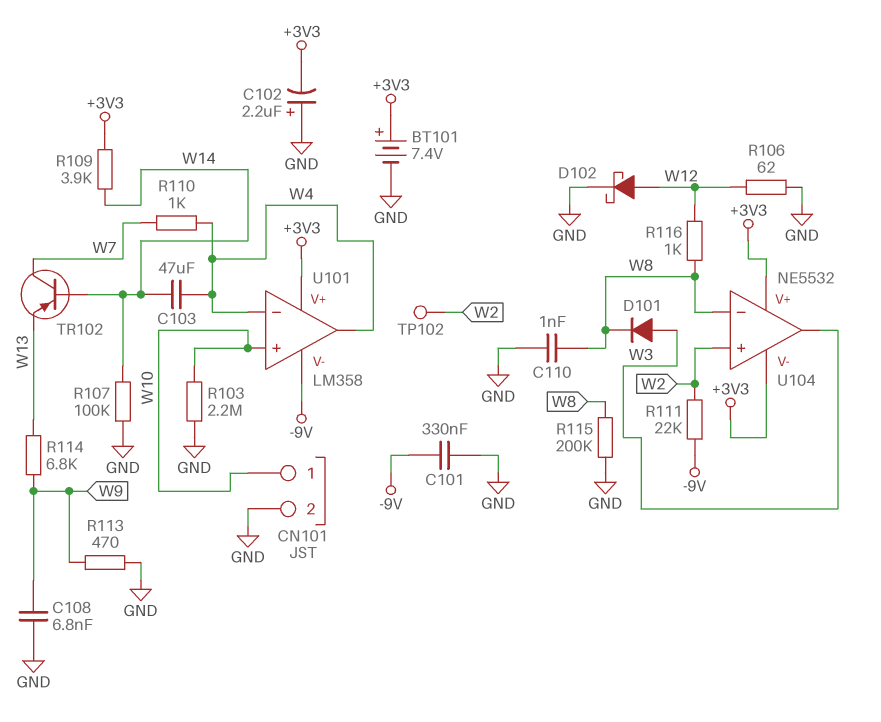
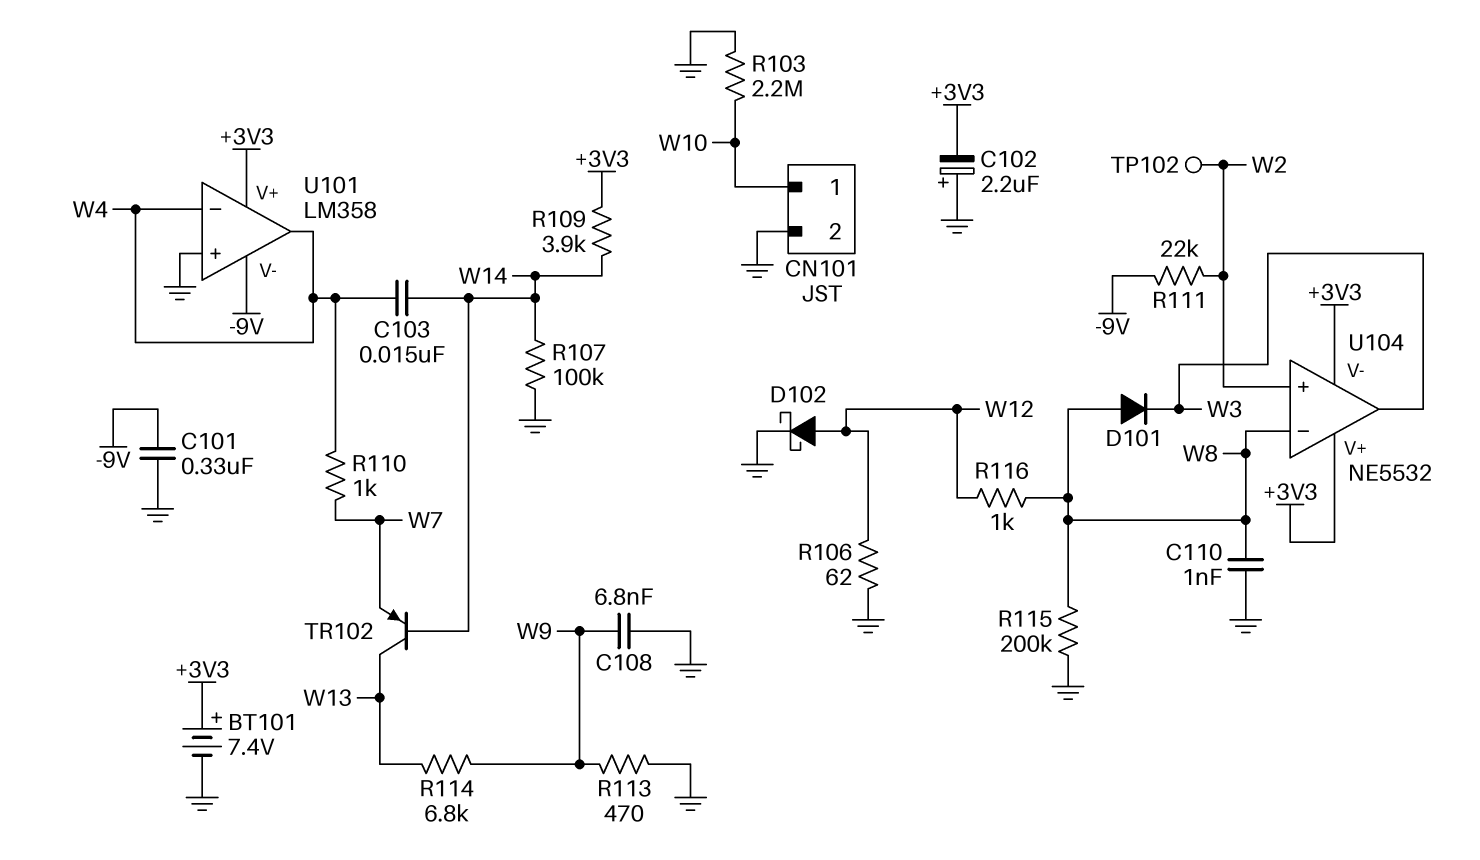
C103: 47uF (W4, W14) -> 15nF (W4, W14)
D101: diode (A W3, K W8) -> diode (A W8, K W3)
TR102: PNP (B W14, C W7, E W13) -> PNP (B W14, C W13, E W7)
U101 pin in+: W10 -> GND

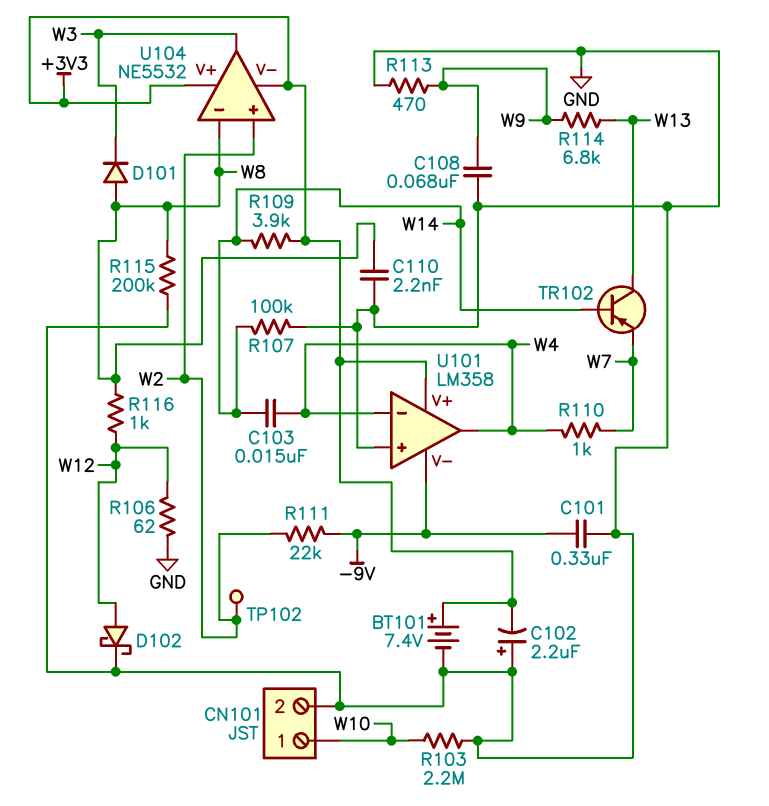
C108: 6.8nF (GND, W9) -> 68nF (GND, W9)
C110: 1nF (GND, W8) -> 2.2nF (GND, W8)

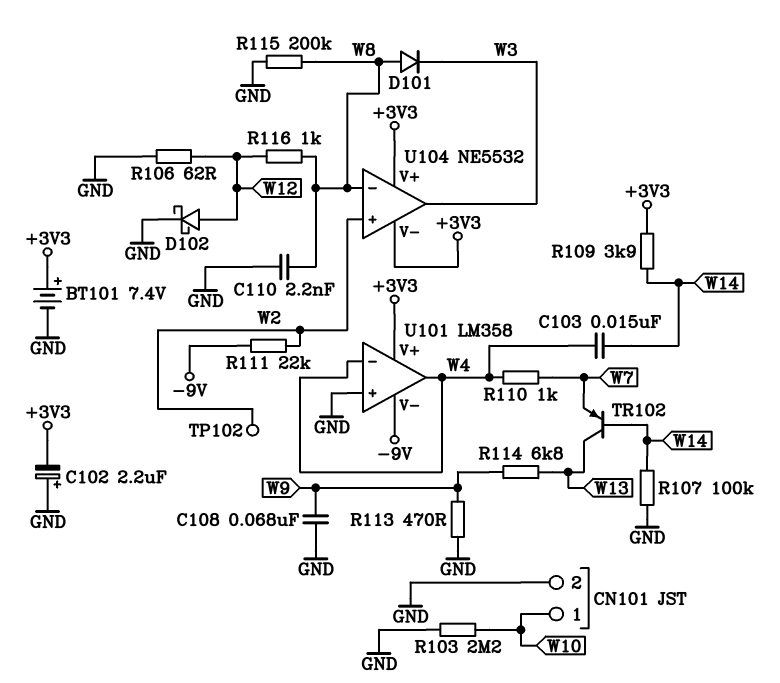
C101: 330nF (-9V, GND) -> none

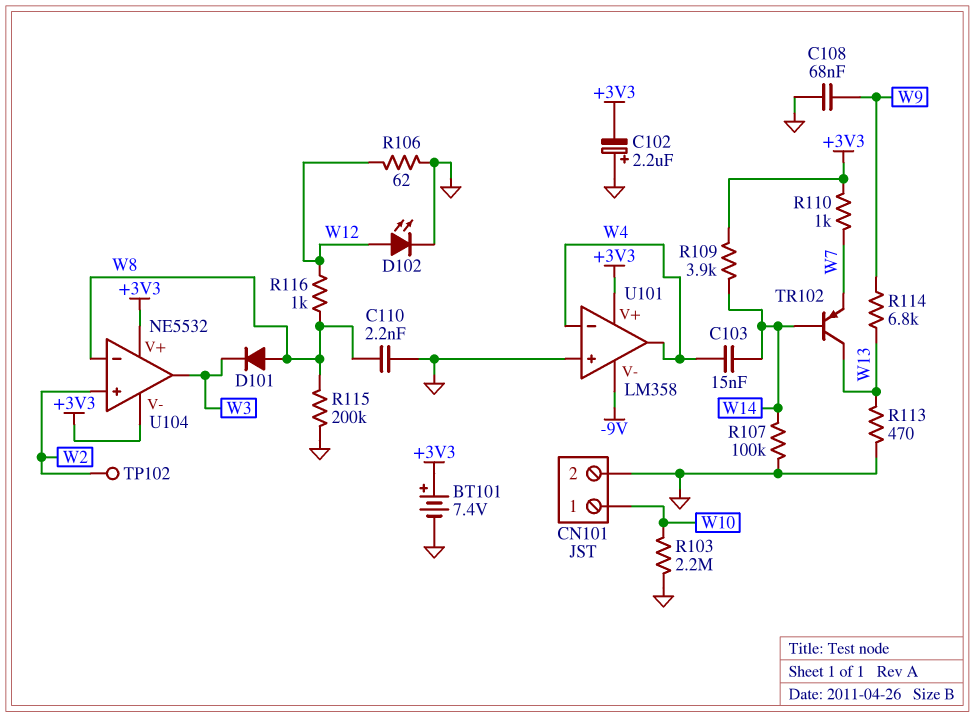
D102: schottky (A W12, K GND) -> LED (A W12, K GND)
R110: 1k (W4, W7) -> 1k (+3V3, W7)
R111: 22k (-9V, W2) -> none
R113: 470 (GND, W9) -> 470 (GND, W13)

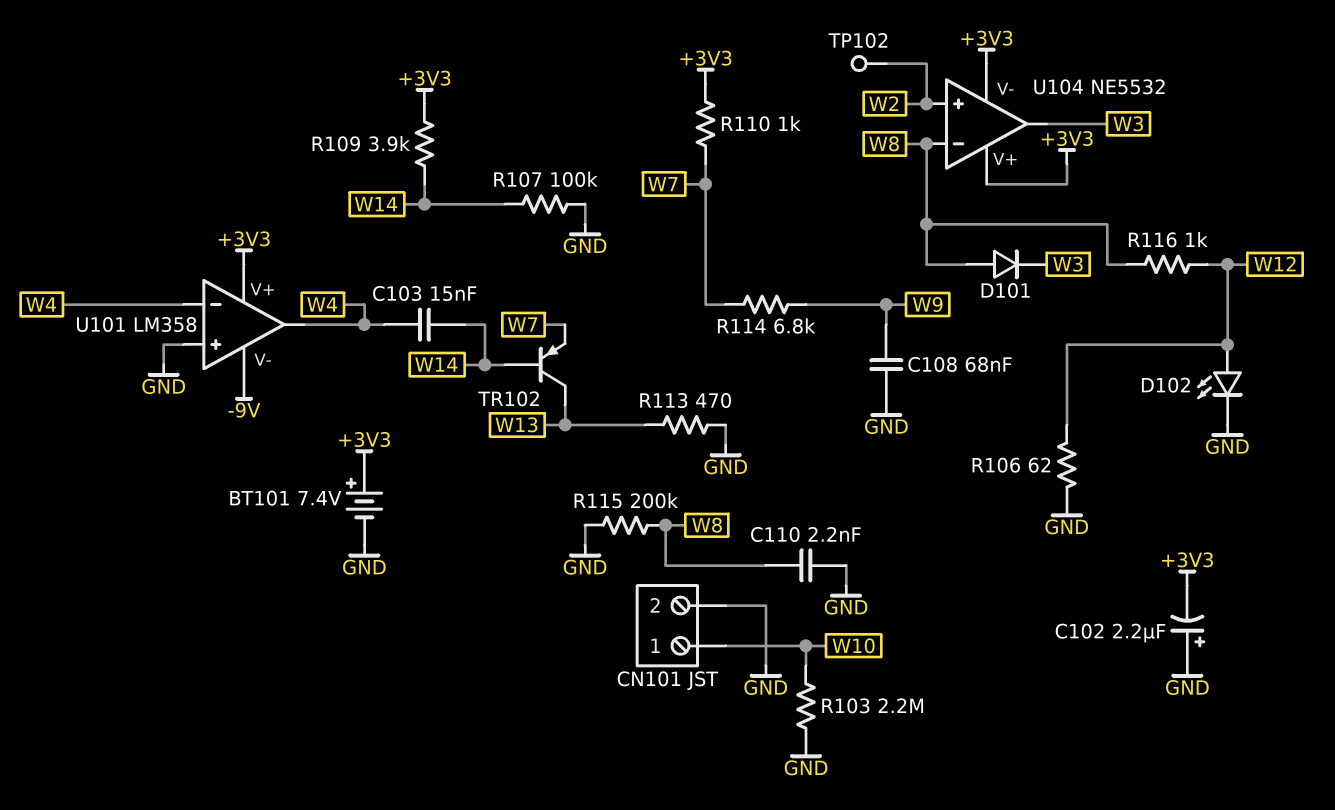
R114: 6.8k (W9, W13) -> 6.8k (W7, W9)

